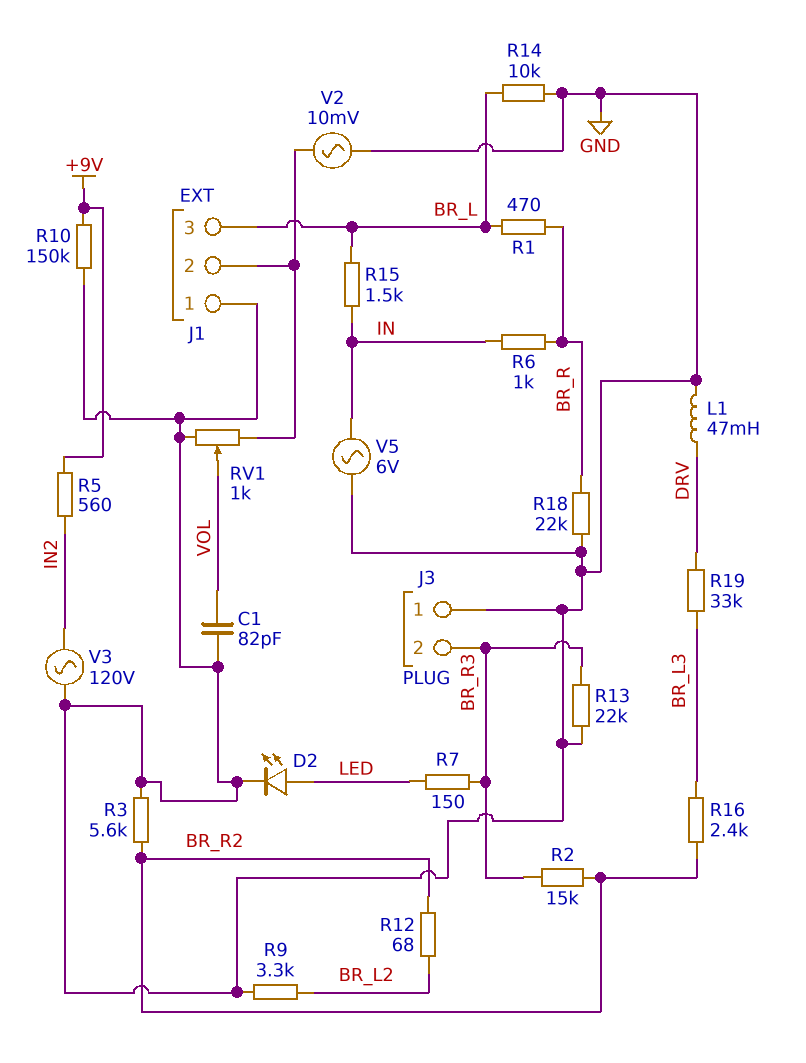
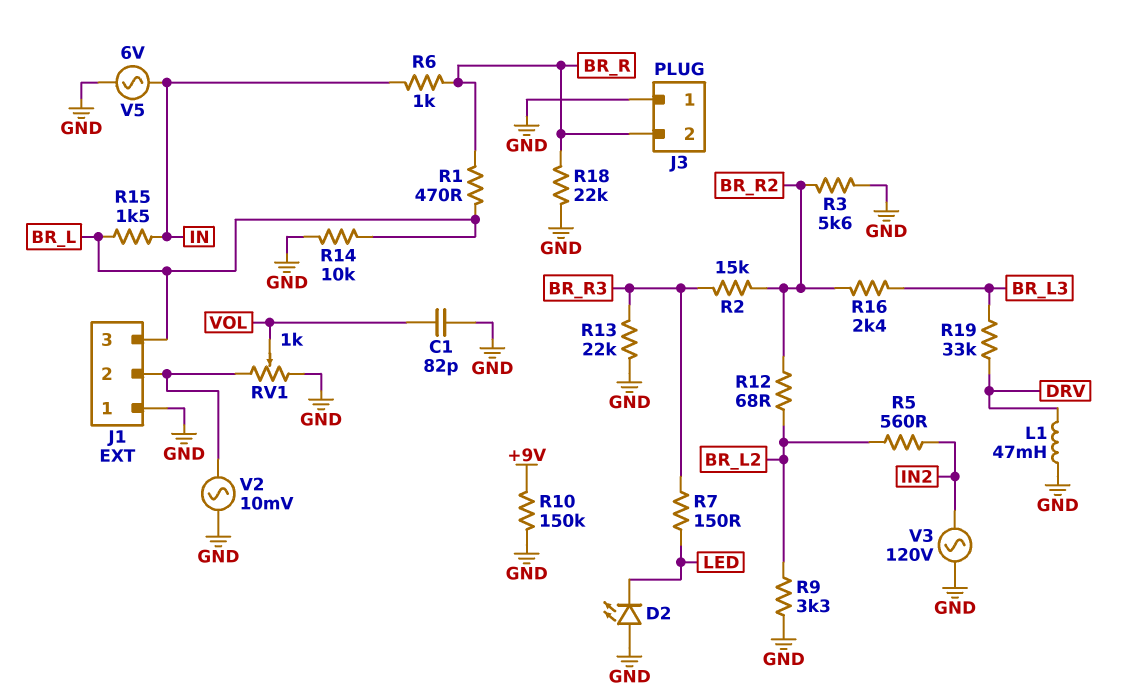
D2: LED (A LED, K GND) -> LED (A GND, K LED)
J3 pin 2: BR_R3 -> BR_R
R5: 560 (+9V, IN2) -> 560 (BR_L2, IN2)

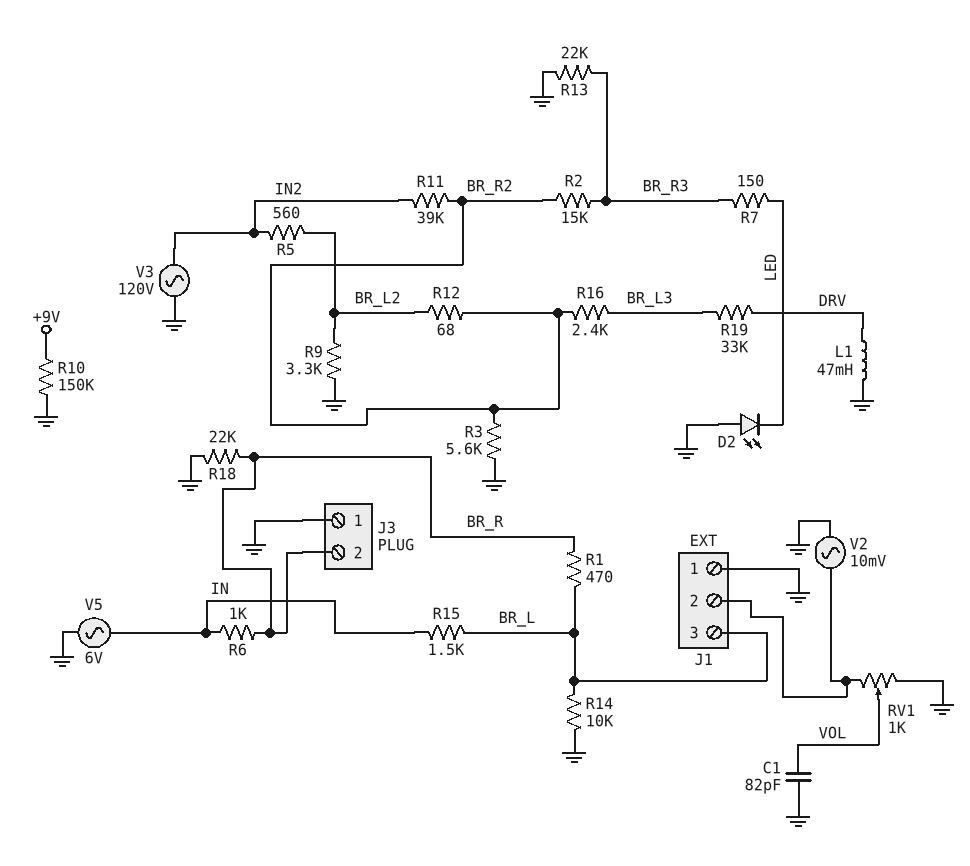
R11: none -> 39k (BR_R2, IN2)

